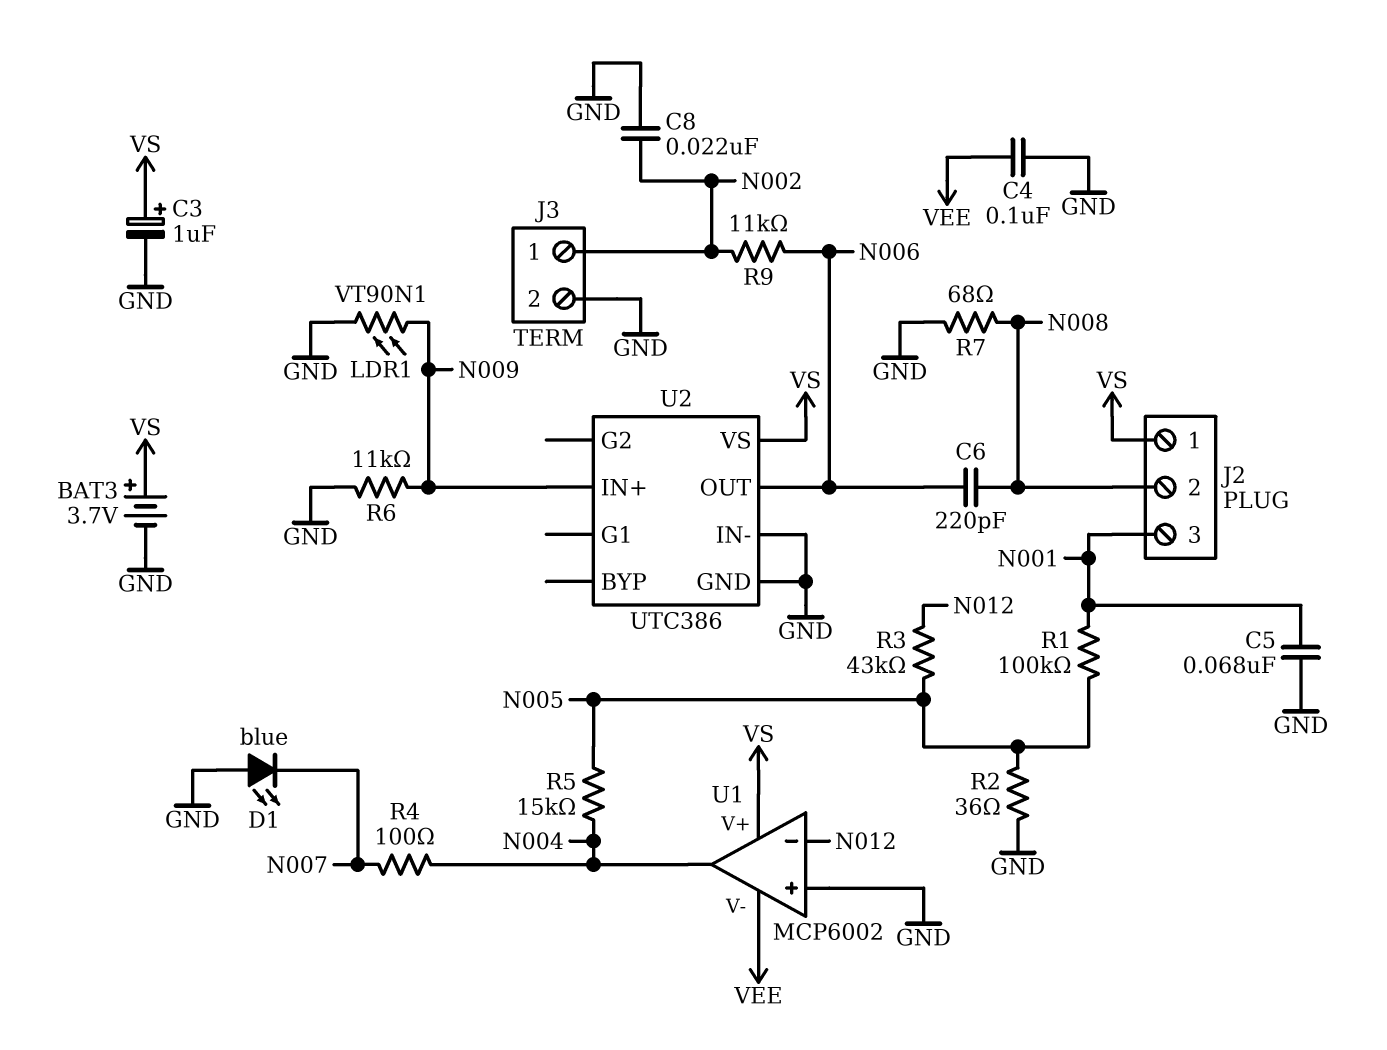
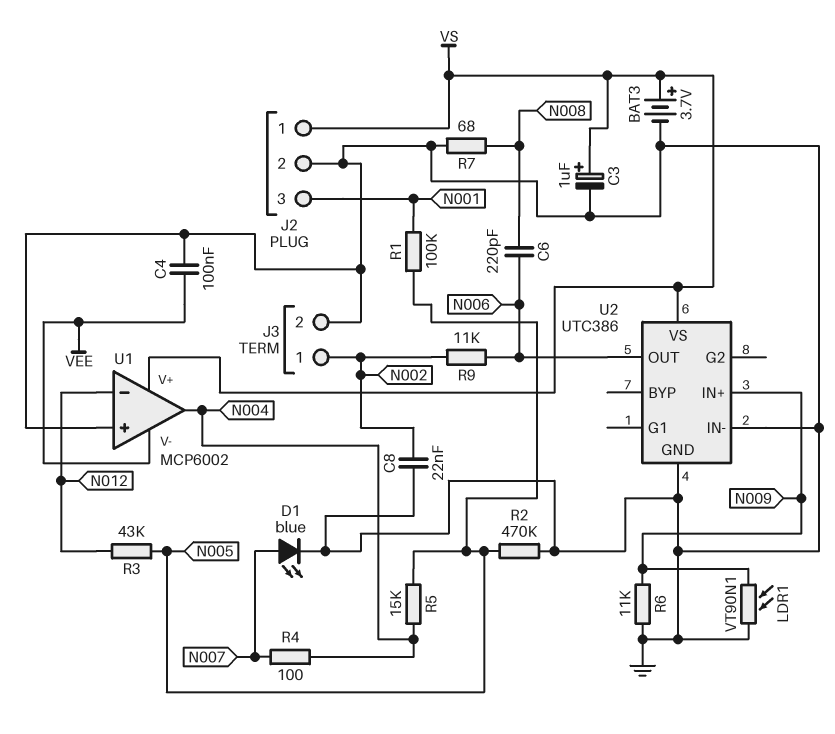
C5: 68nF (GND, N001) -> none
D1: LED blue (A GND, K N007) -> LED blue (A N007, K GND)
J2 pin 2: N008 -> GND
R2: 36 (GND, N005) -> 470k (GND, N005)

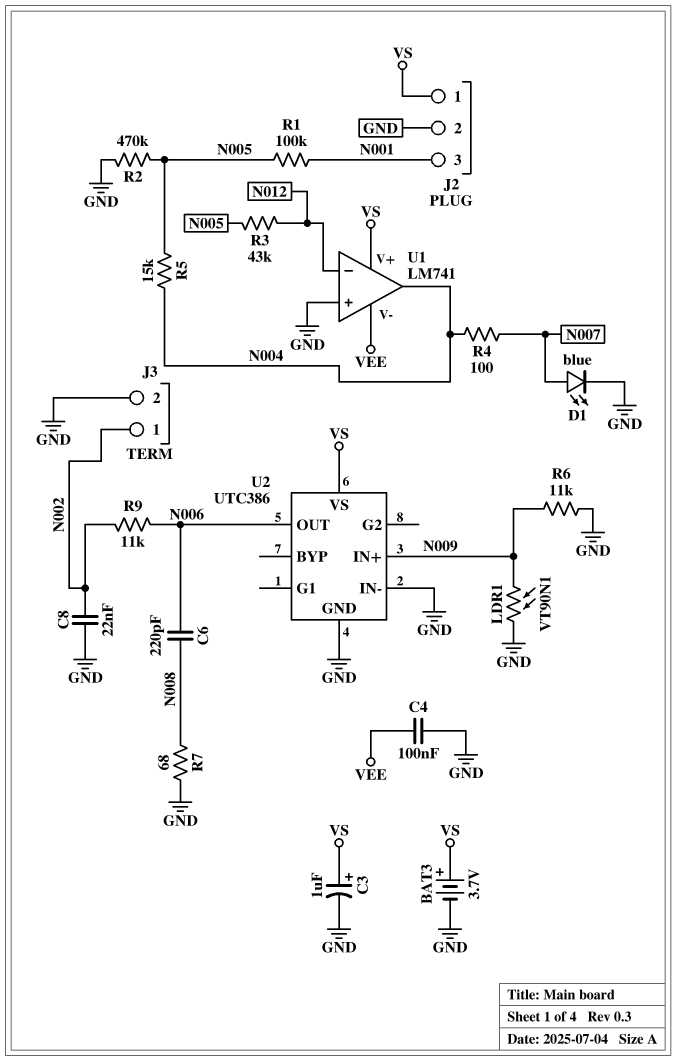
U1: MCP6002 -> LM741

